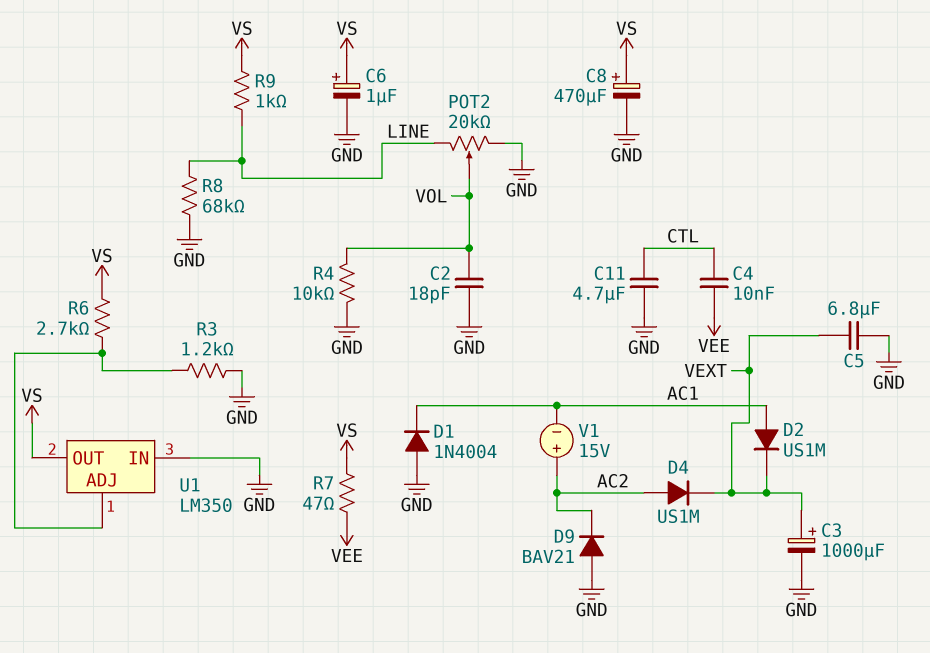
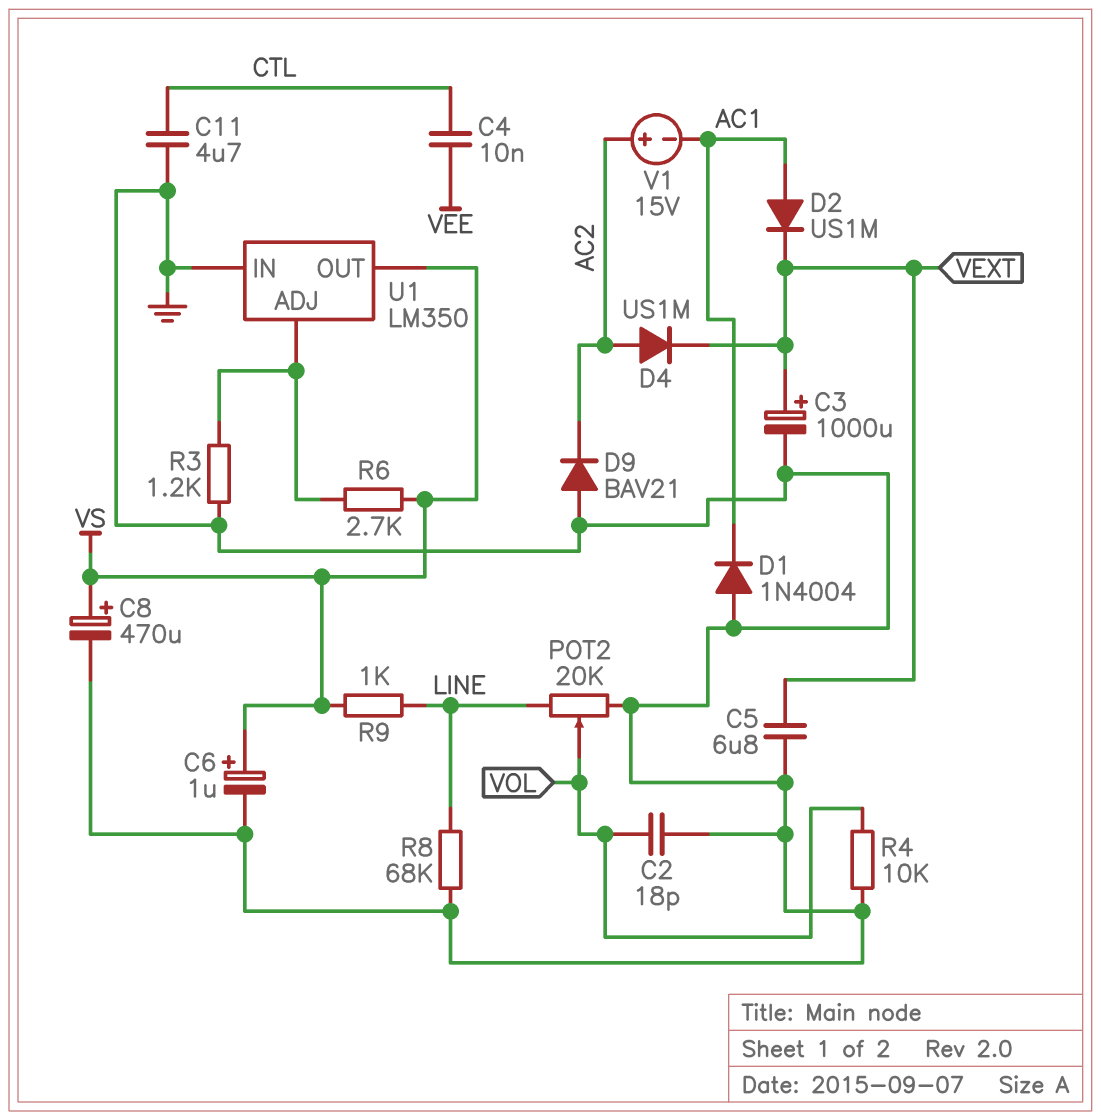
R7: 47 (VEE, VS) -> none

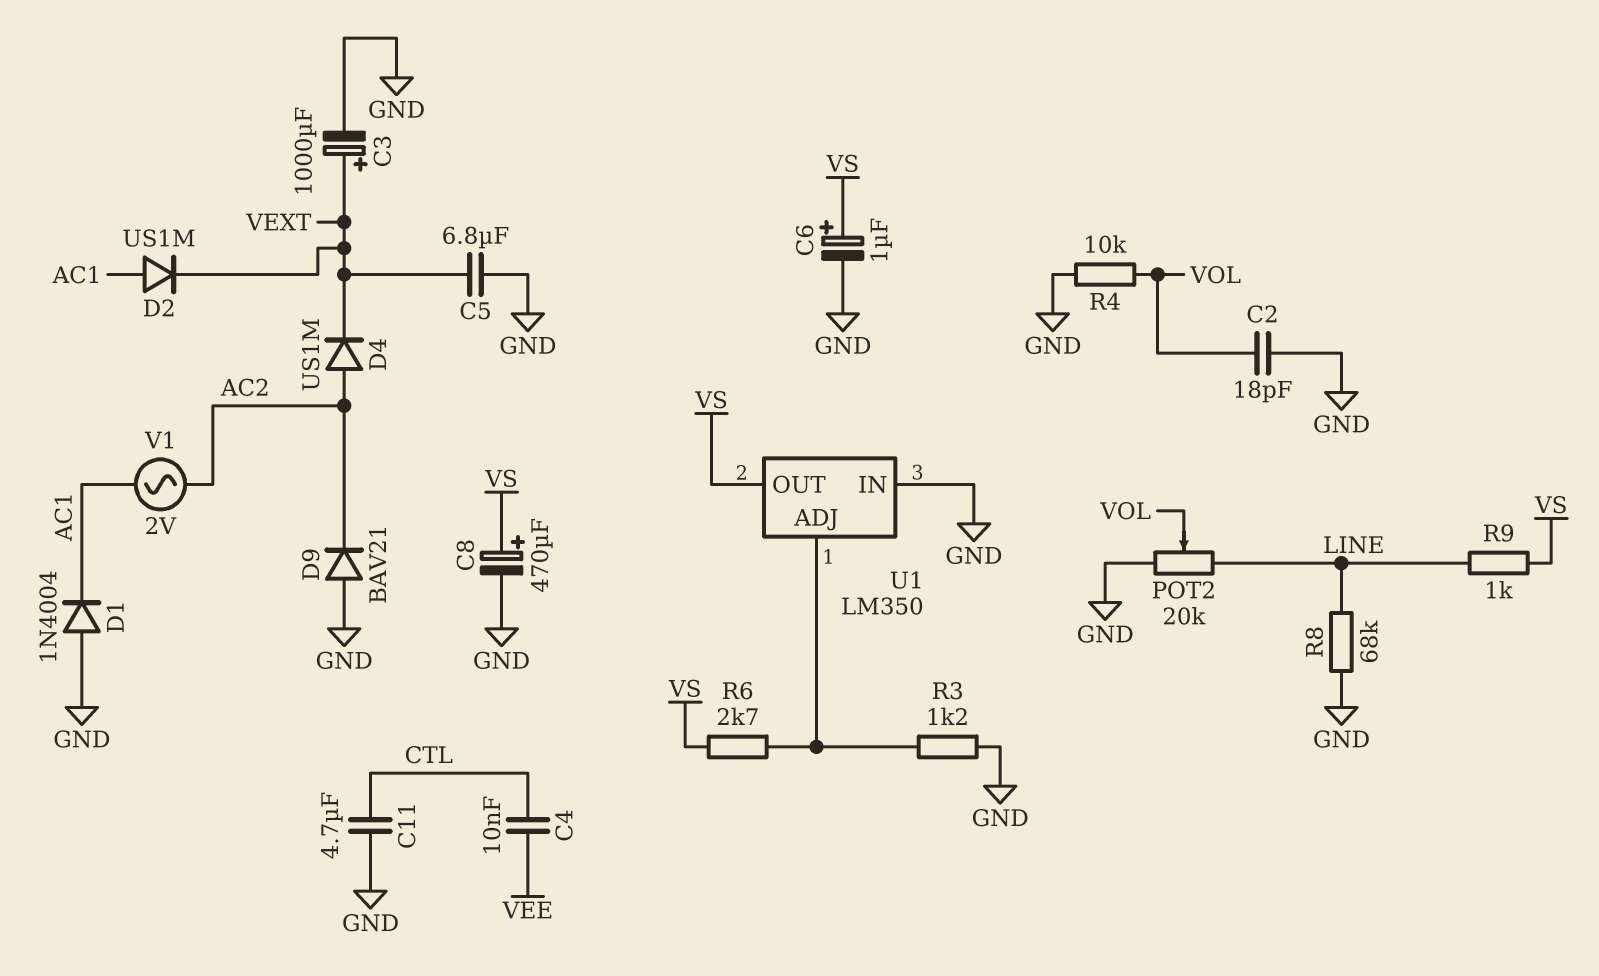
V1: 15V (plus AC2, minus AC1) -> AC 2V (AC1, AC2)

